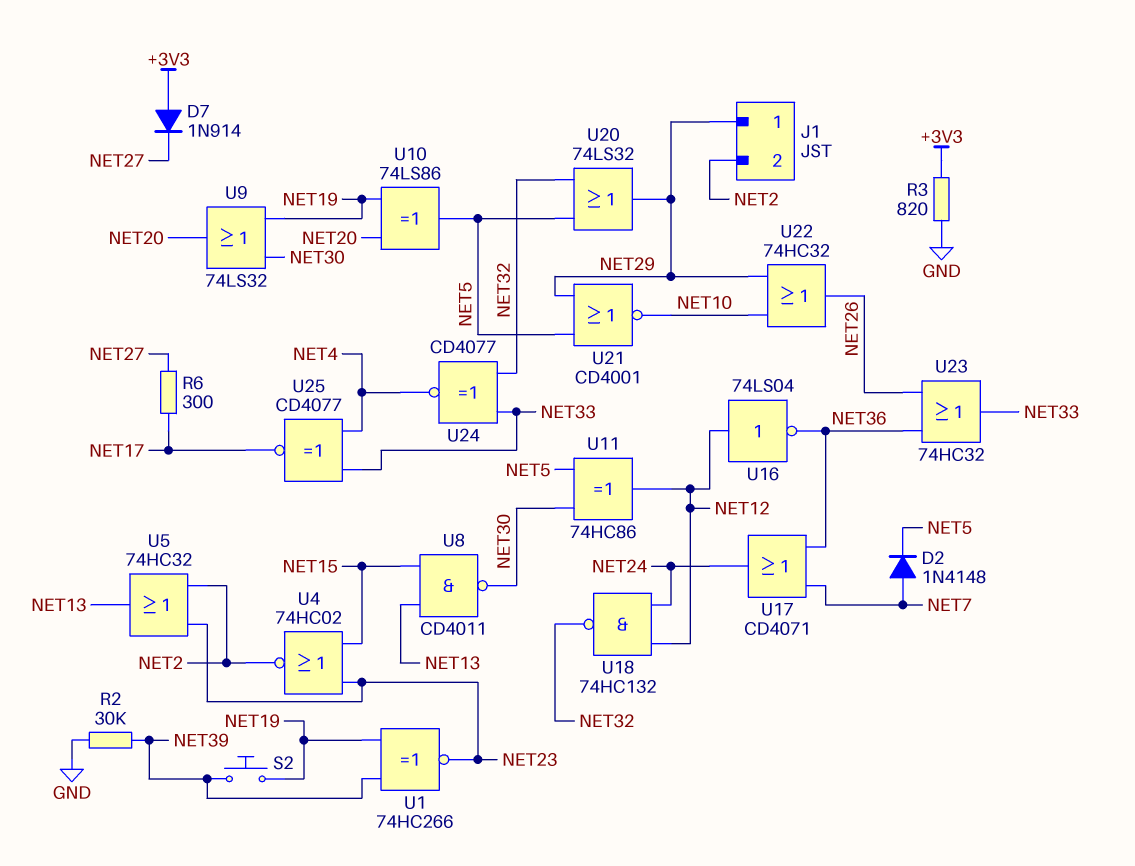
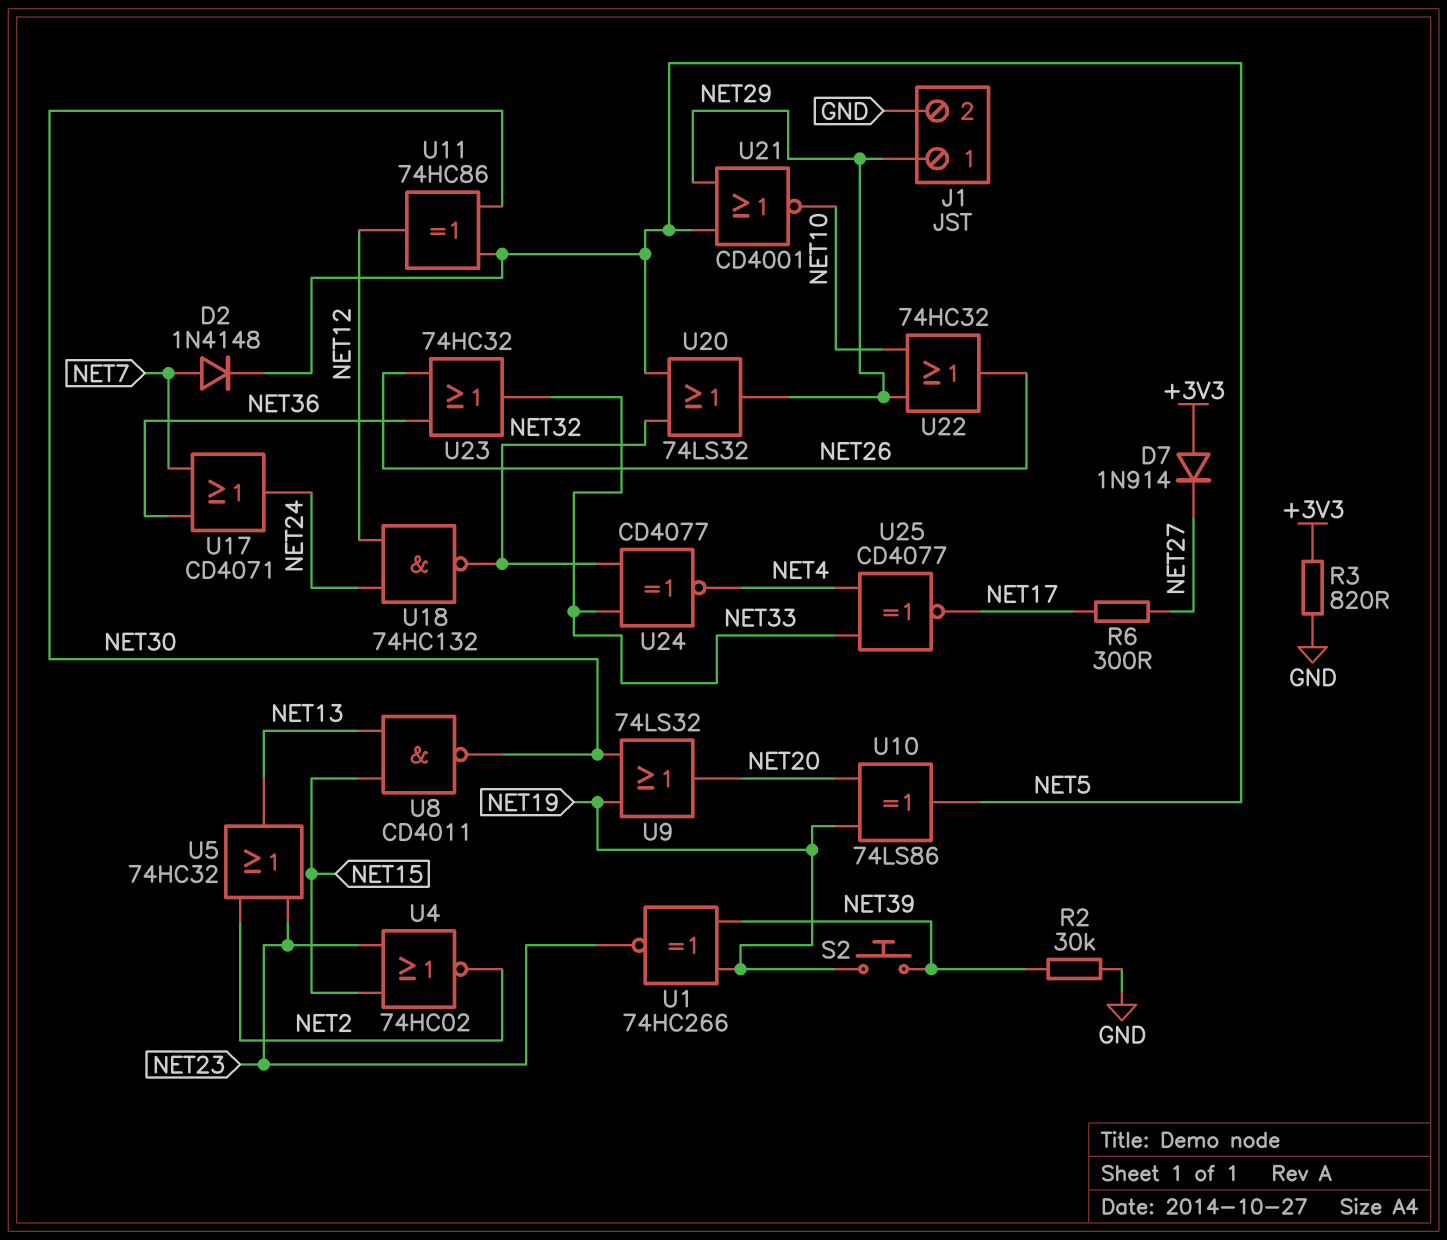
J1 pin 2: NET2 -> GND
U16: NOT 74LS04 (in NET12, out NET36) -> none

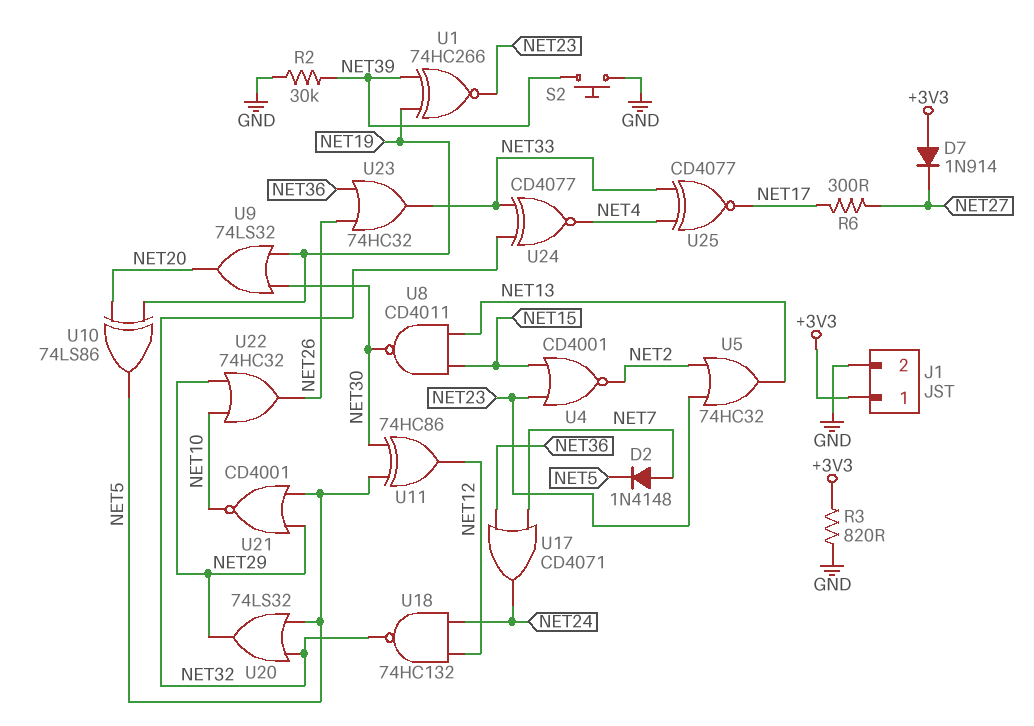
J1 pin 1: NET29 -> +3V3
S2: button (NET19, NET39) -> button (GND, NET39)
U4: NOR 74HC02 (in NET15, in NET23, out NET2) -> NOR CD4001 (in NET15, in NET23, out NET2)

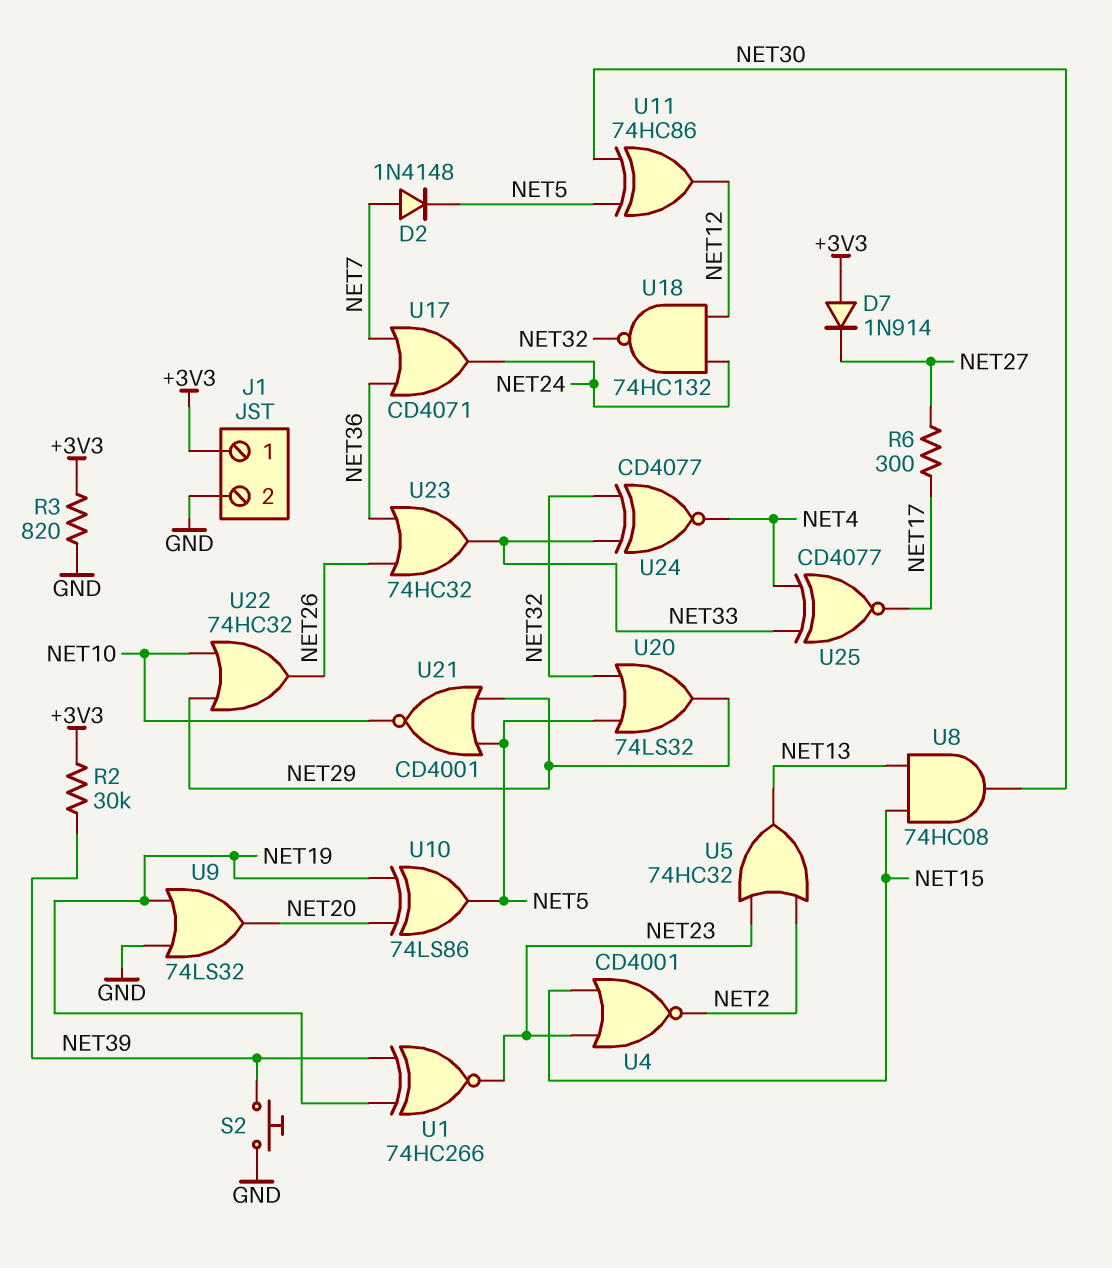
R2: 30k (GND, NET39) -> 30k (+3V3, NET39)
U8: NAND CD4011 (in NET13, in NET15, out NET30) -> AND 74HC08 (in NET13, in NET15, out NET30)
U9: OR 74LS32 (in NET19, in NET30, out NET20) -> OR 74LS32 (in GND, in NET19, out NET20)

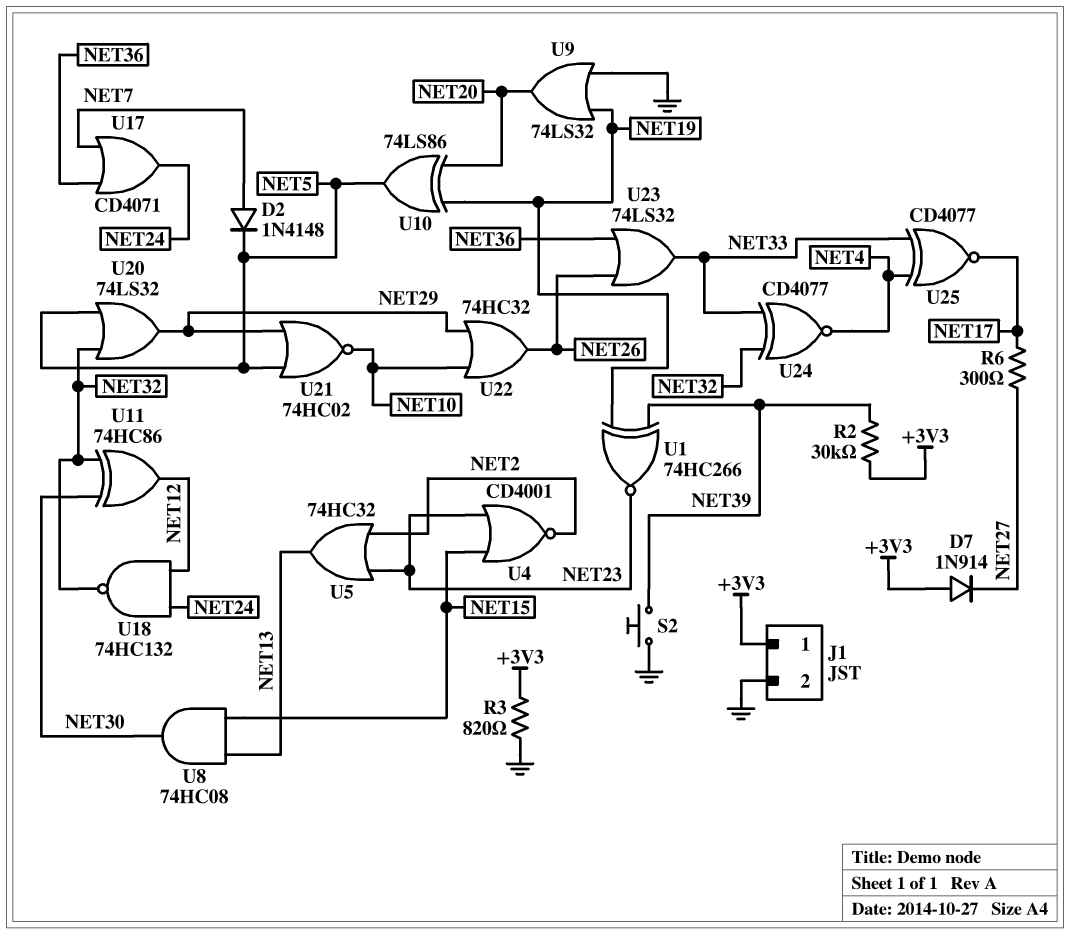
U11: XOR 74HC86 (in NET5, in NET30, out NET12) -> XOR 74HC86 (in NET30, in NET32, out NET12)
U21: NOR CD4001 (in NET5, in NET29, out NET10) -> NOR 74HC02 (in NET5, in NET29, out NET10)
U23: OR 74HC32 (in NET26, in NET36, out NET33) -> OR 74LS32 (in NET26, in NET36, out NET33)

